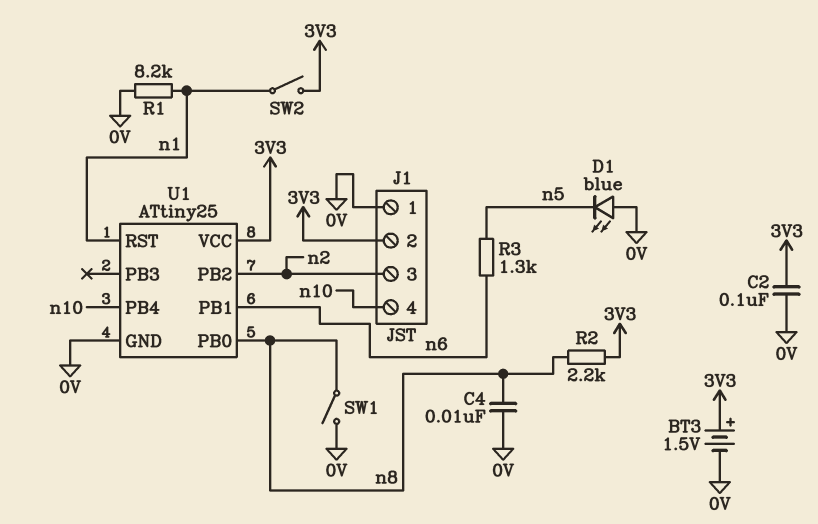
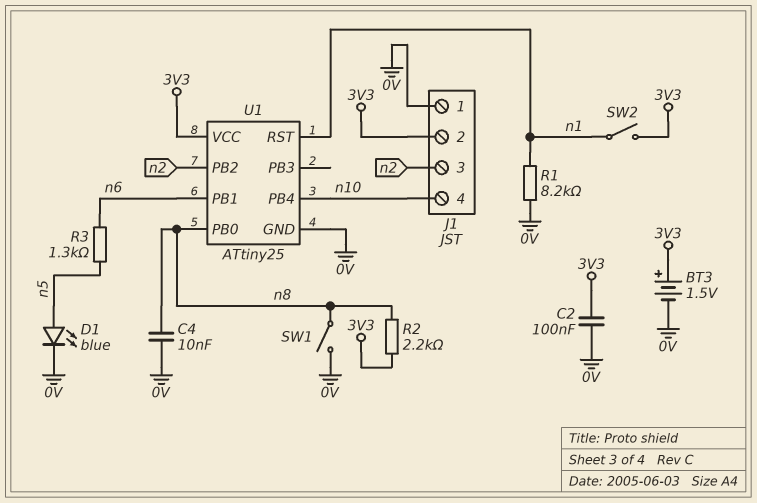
D1: LED blue (A 0V, K n5) -> LED blue (A n5, K 0V)

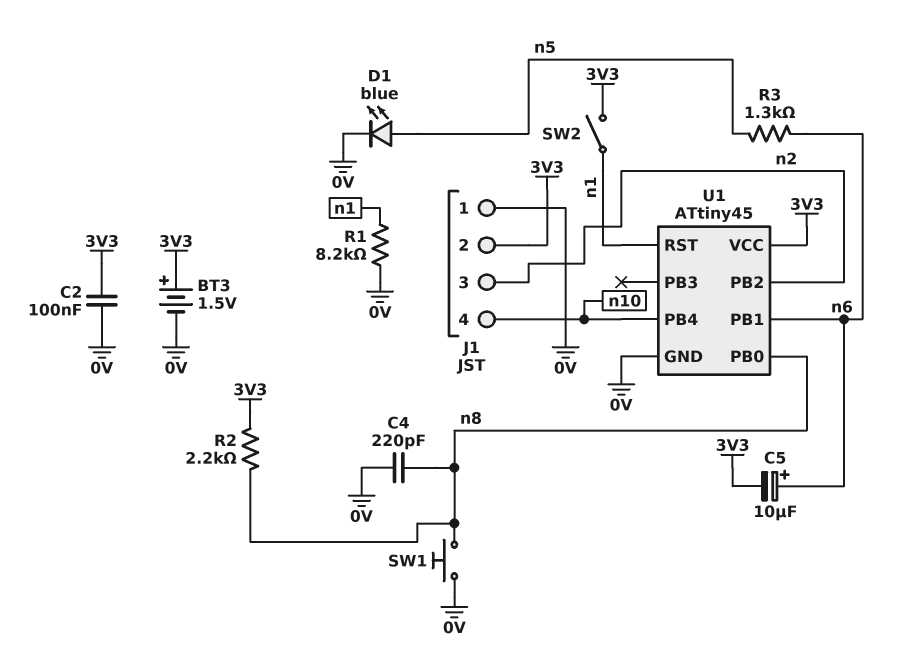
C4: 10nF (0V, n8) -> 220pF (0V, n8)
C5: none -> 10uF (plus n6, minus 3V3)
SW1: switch (0V, n8) -> button (0V, n8)
U1: ATtiny25 -> ATtiny45

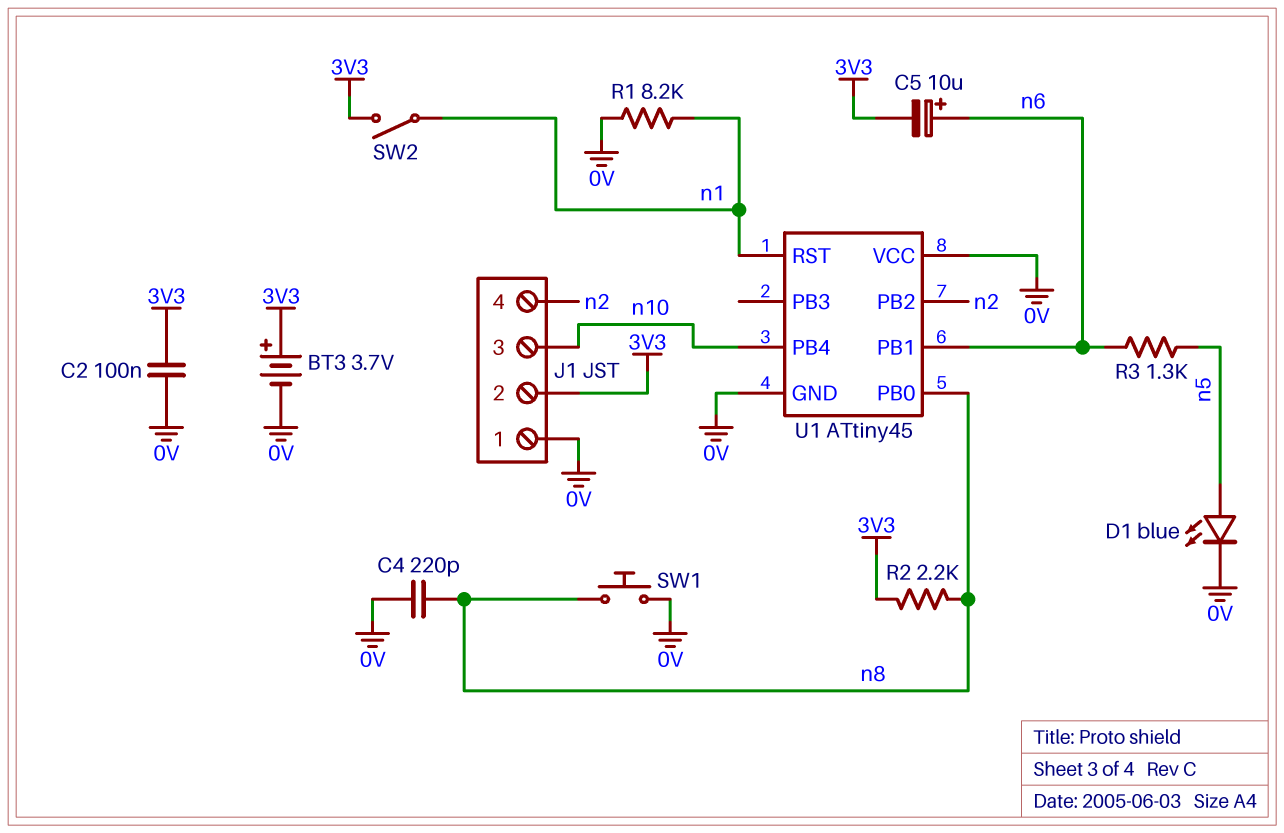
BT3: 1.5V (plus 3V3, minus 0V) -> 3.7V (plus 3V3, minus 0V)
J1 pin 3: n2 -> n10
J1 pin 4: n10 -> n2
U1 pin VCC: 3V3 -> 0V

